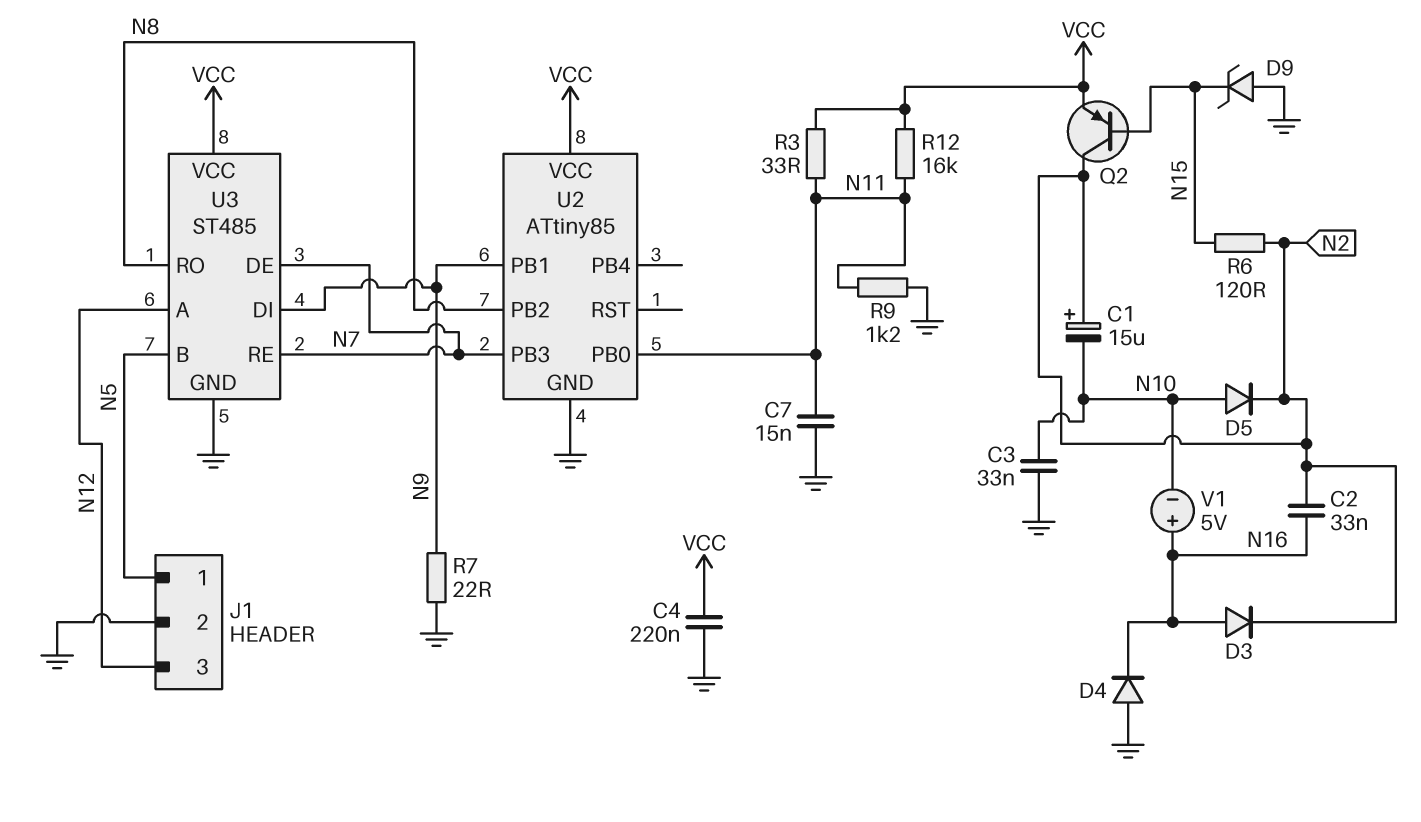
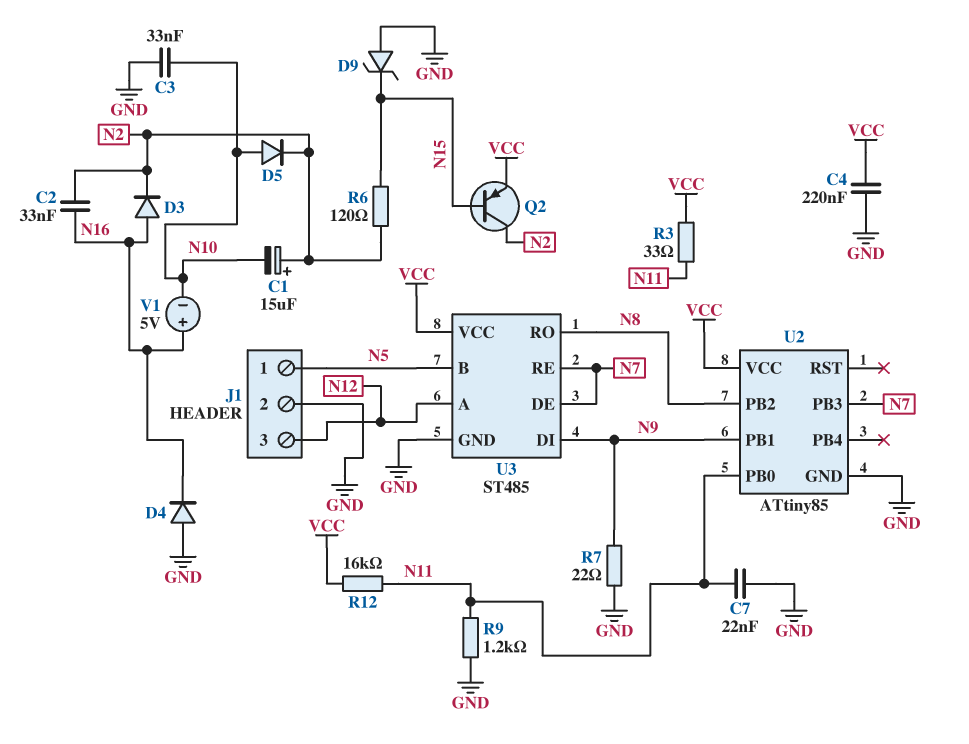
C7: 15nF (GND, N11) -> 22nF (GND, N11)

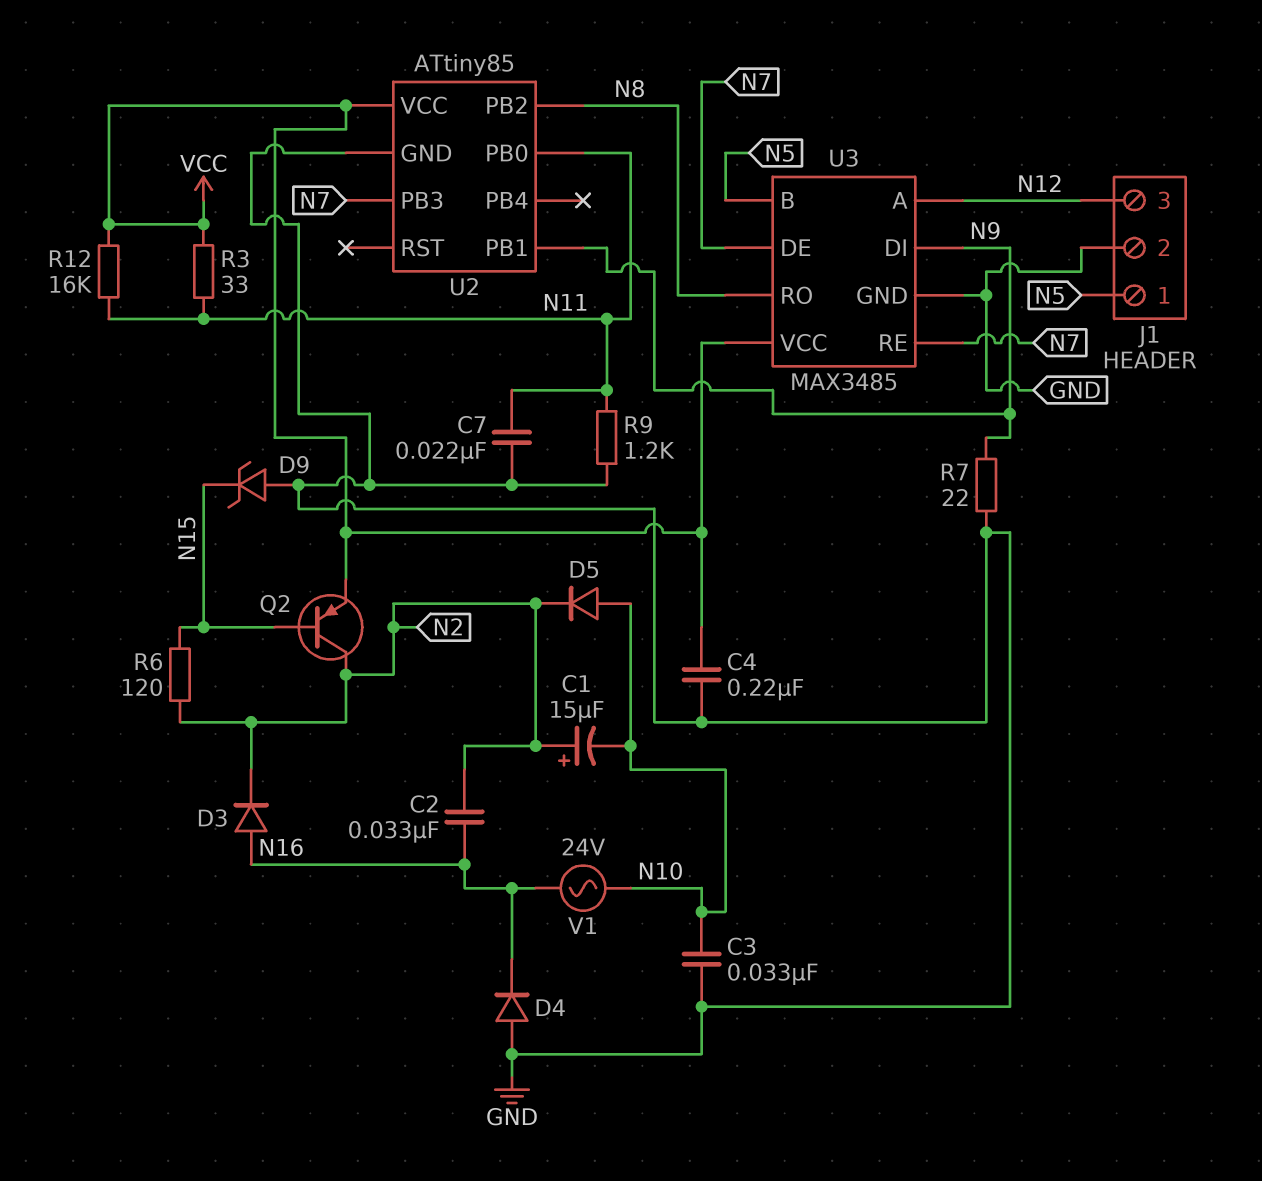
U3: ST485 -> MAX3485
V1: 5V (plus N16, minus N10) -> AC 24V (N10, N16)

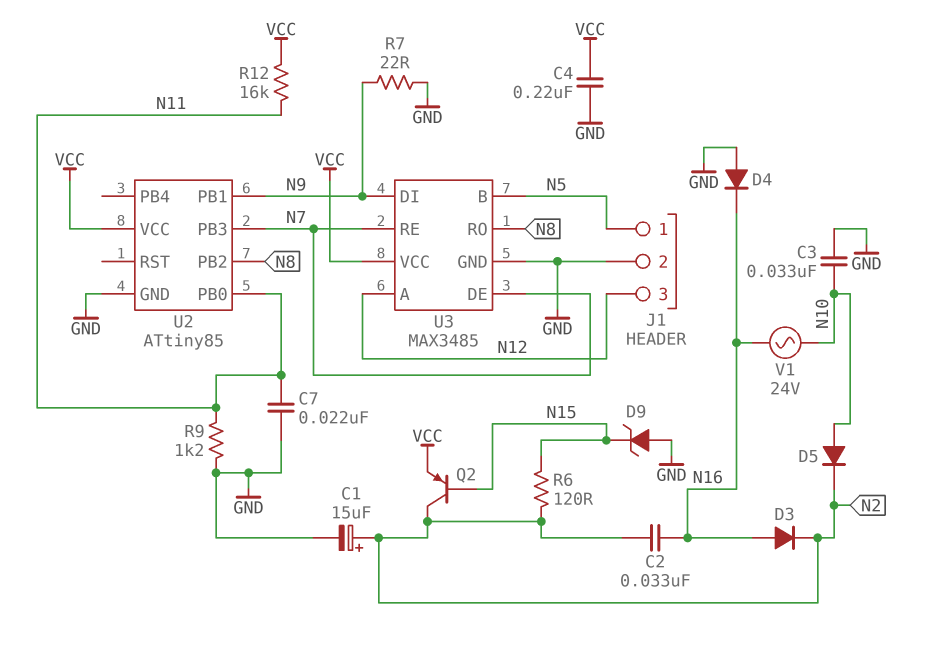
C1: 15uF (plus N2, minus N10) -> 15uF (plus N2, minus GND)
R3: 33 (N11, VCC) -> none

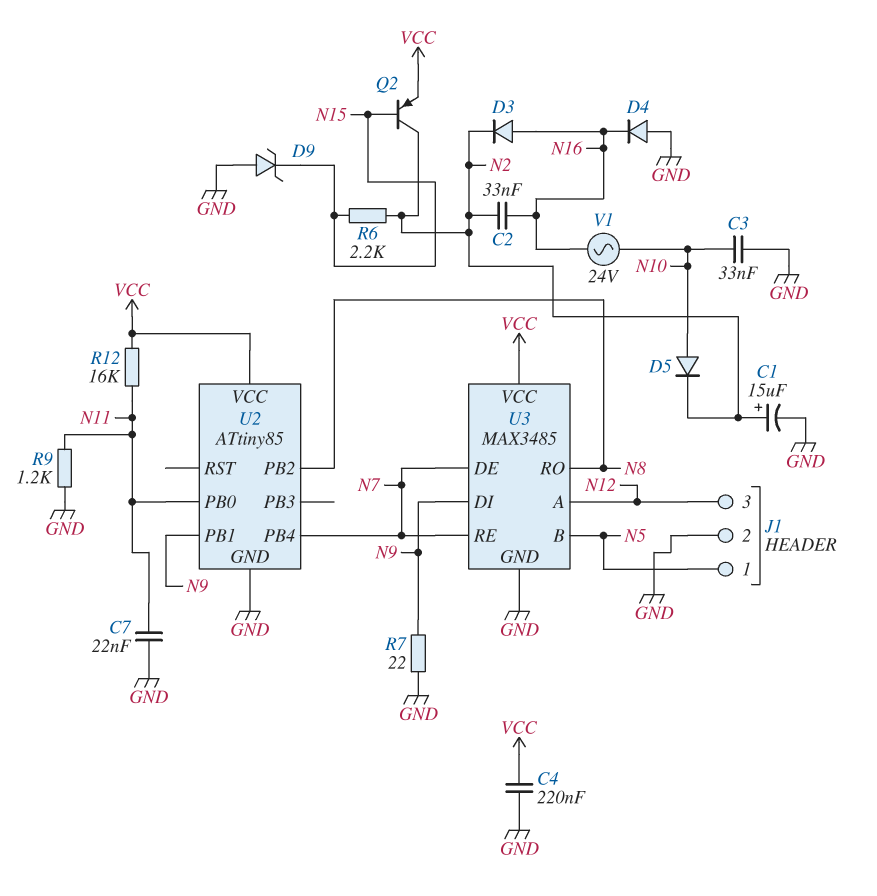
R6: 120 (N2, N15) -> 2.2k (N2, N15)
U2 pin PB3: N7 -> none
U2 pin PB4: none -> N7

